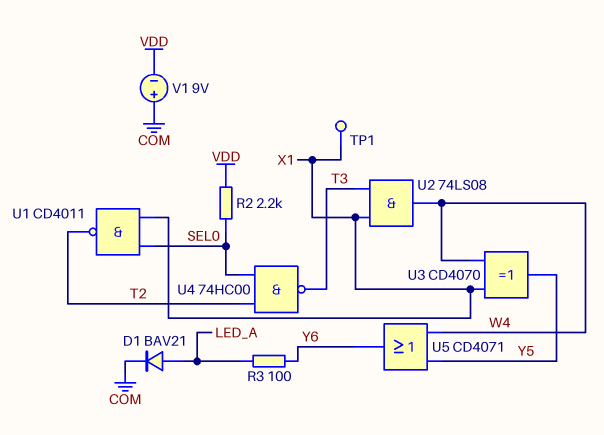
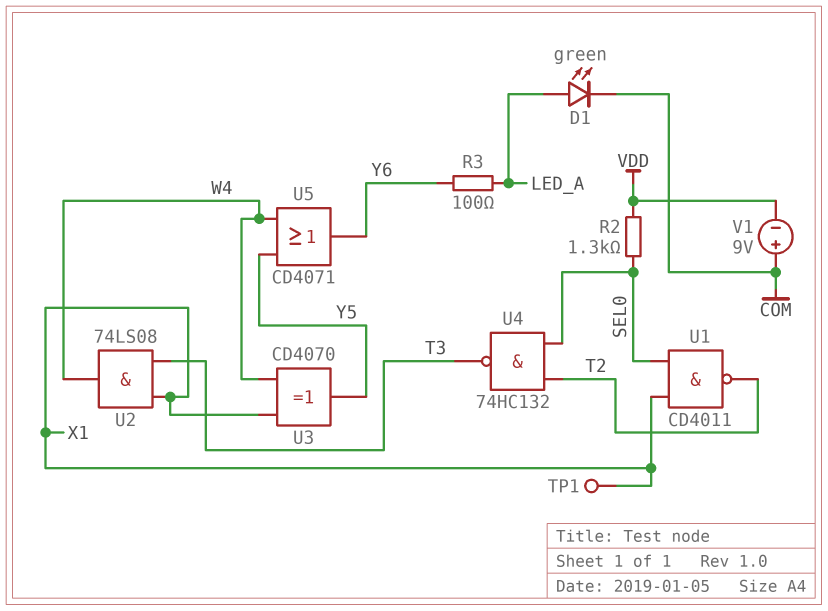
D1: diode BAV21 (A LED_A, K COM) -> LED green (A LED_A, K COM)
R2: 2.2k (SEL0, VDD) -> 1.3k (SEL0, VDD)
U4: NAND 74HC00 (in SEL0, in T2, out T3) -> NAND 74HC132 (in SEL0, in T2, out T3)

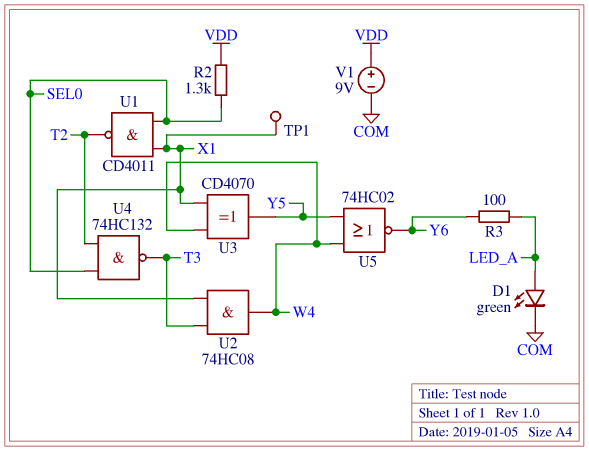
U2: AND 74LS08 (in T3, in X1, out W4) -> AND 74HC08 (in T3, in X1, out W4)
U5: OR CD4071 (in W4, in Y5, out Y6) -> NOR 74HC02 (in W4, in Y5, out Y6)
V1: 9V (plus COM, minus VDD) -> 9V (plus VDD, minus COM)

